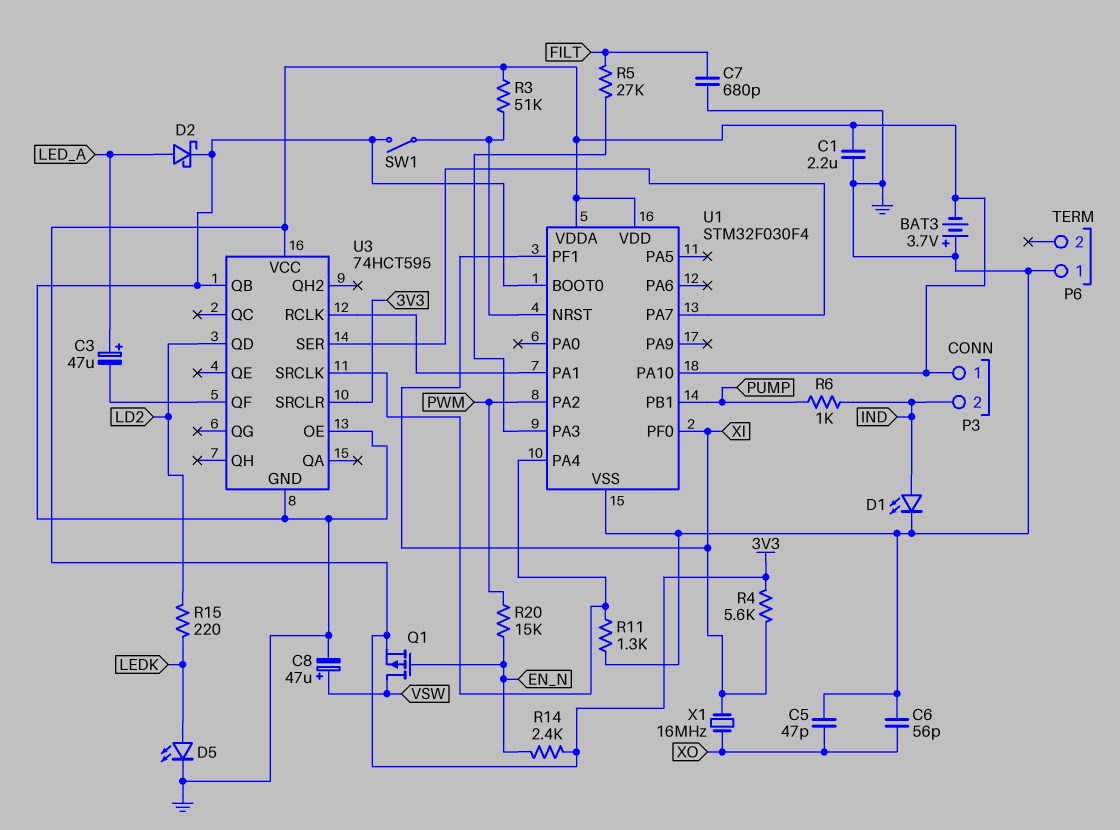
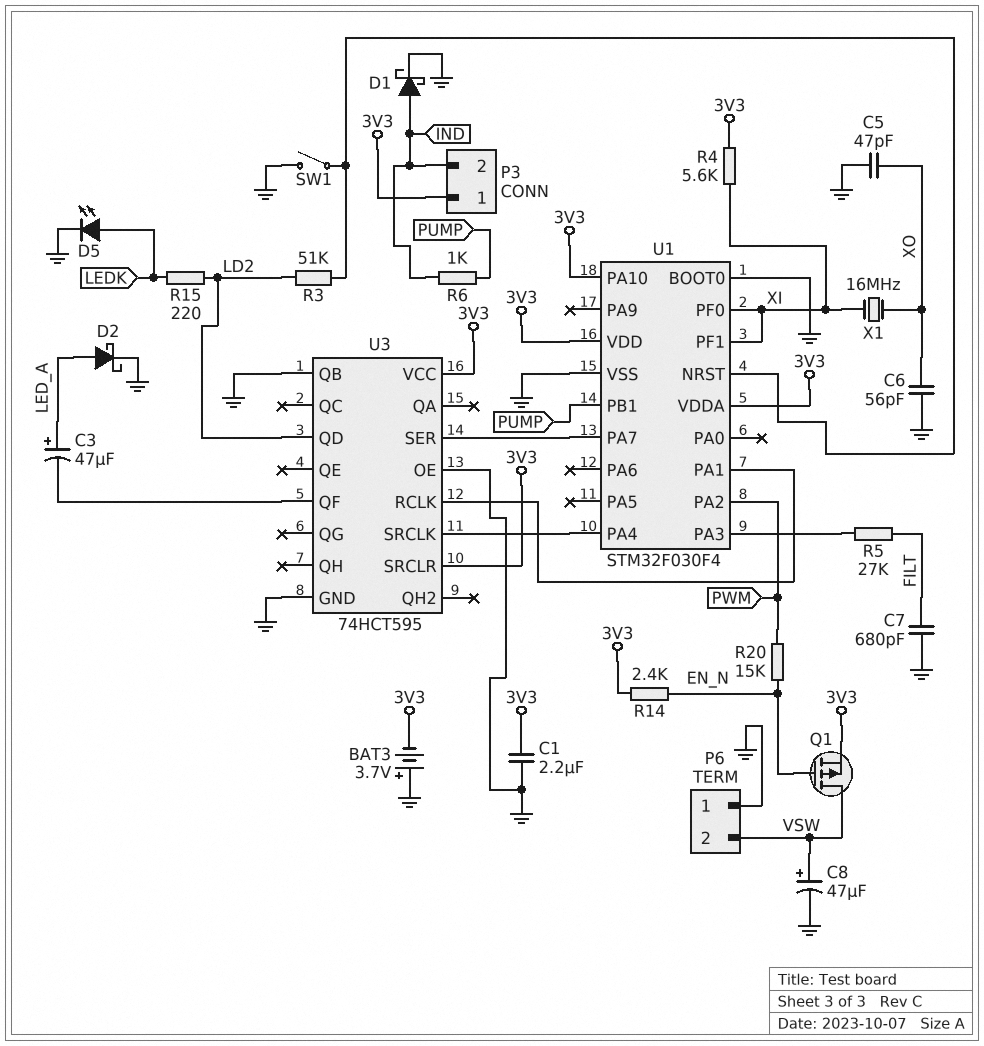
D1: LED (A IND, K GND) -> schottky (A IND, K GND)
P6 pin 2: none -> VSW
R3: 51k (3V3, U1/NRST) -> 51k (LD2, U1/NRST)
R11: 1.3k (GND, U1/PA4) -> none

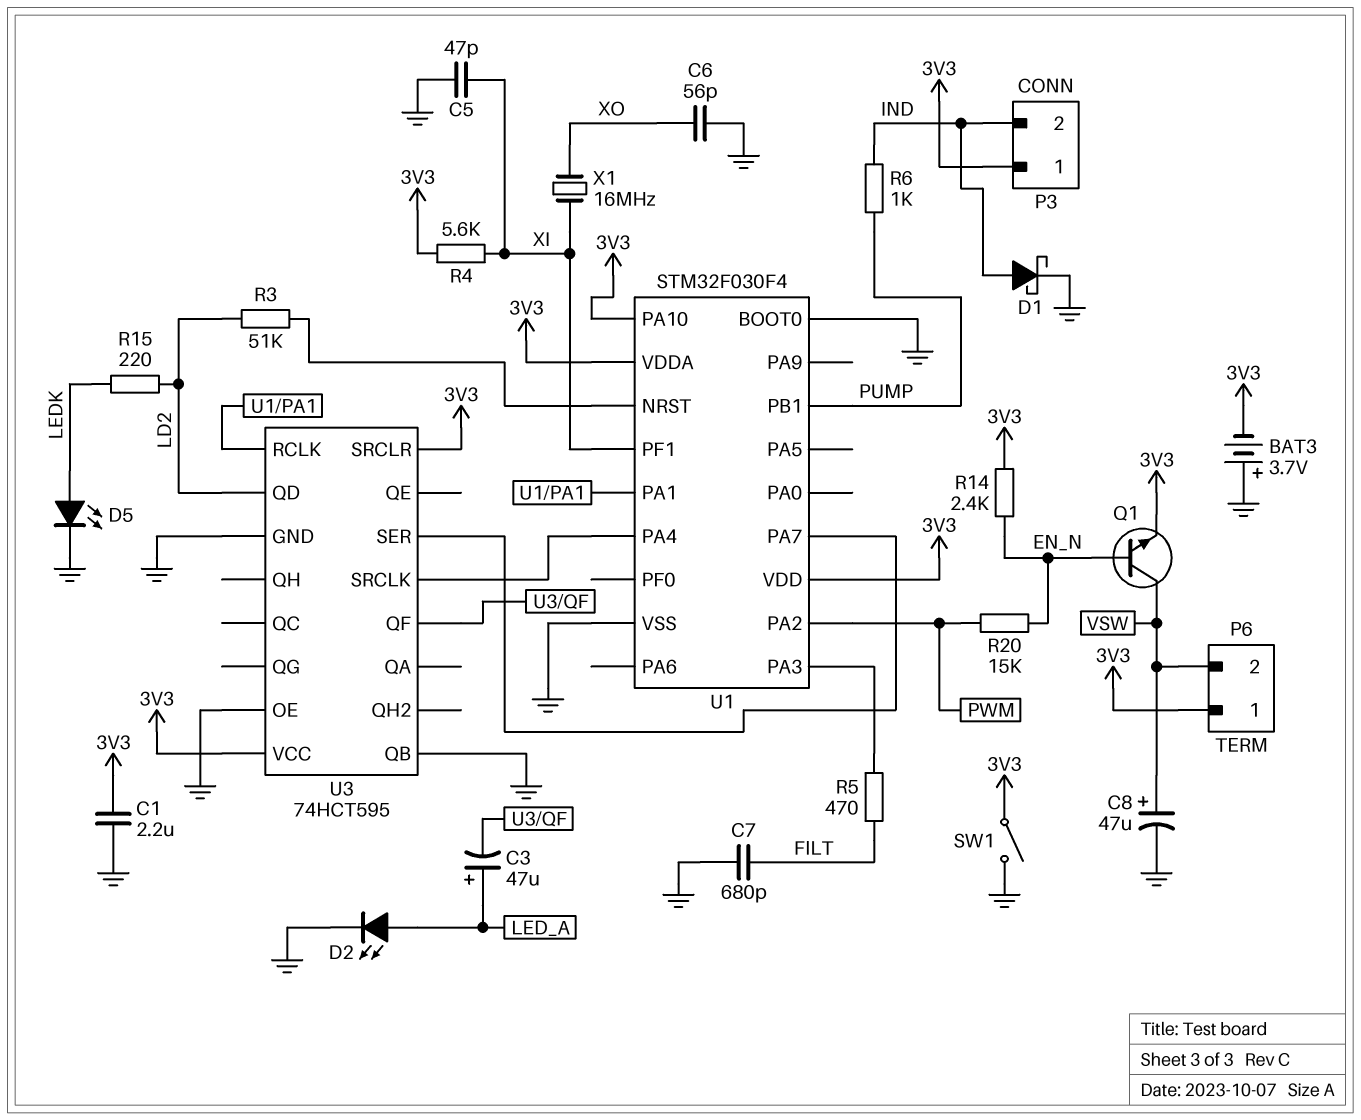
C5: 47pF (GND, XO) -> 47pF (GND, XI)
D2: schottky (A LED_A, K GND) -> LED (A LED_A, K GND)
P6 pin 1: GND -> 3V3
Q1: PMOS (G EN_N, D VSW, S 3V3) -> NPN (B EN_N, C VSW, E 3V3)
R5: 27k (FILT, U1/PA3) -> 470 (FILT, U1/PA3)
SW1: switch (GND, U1/NRST) -> switch (3V3, GND)
U1 pin PF0: XI -> none

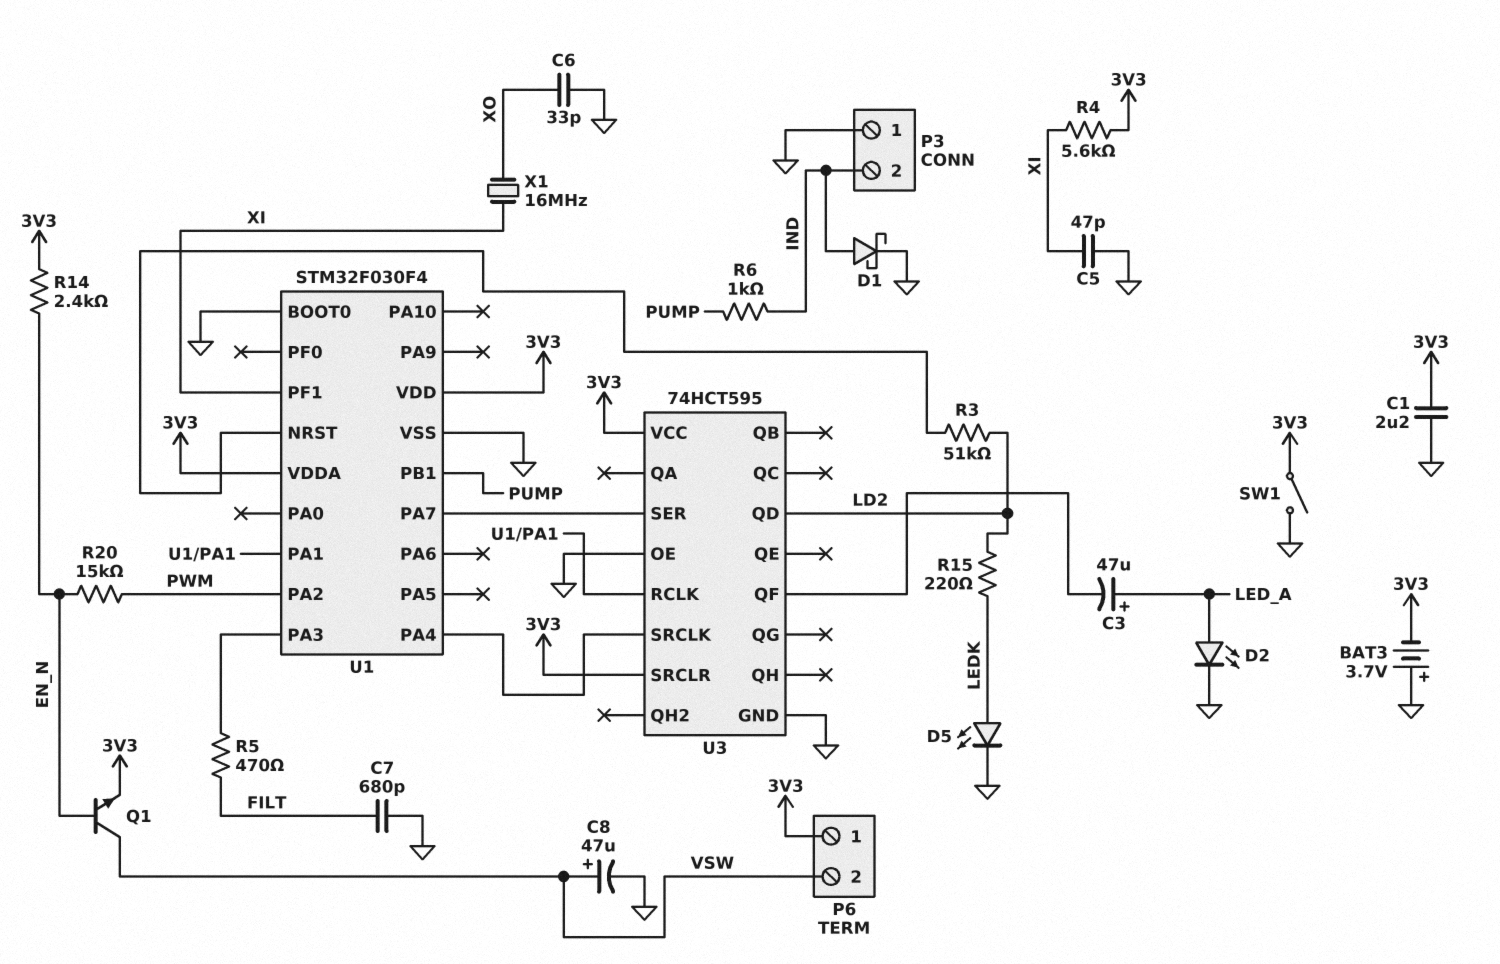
C6: 56pF (GND, XO) -> 33pF (GND, XO)
P3 pin 1: 3V3 -> GND
U1 pin PA10: 3V3 -> none
U3 pin QB: GND -> none

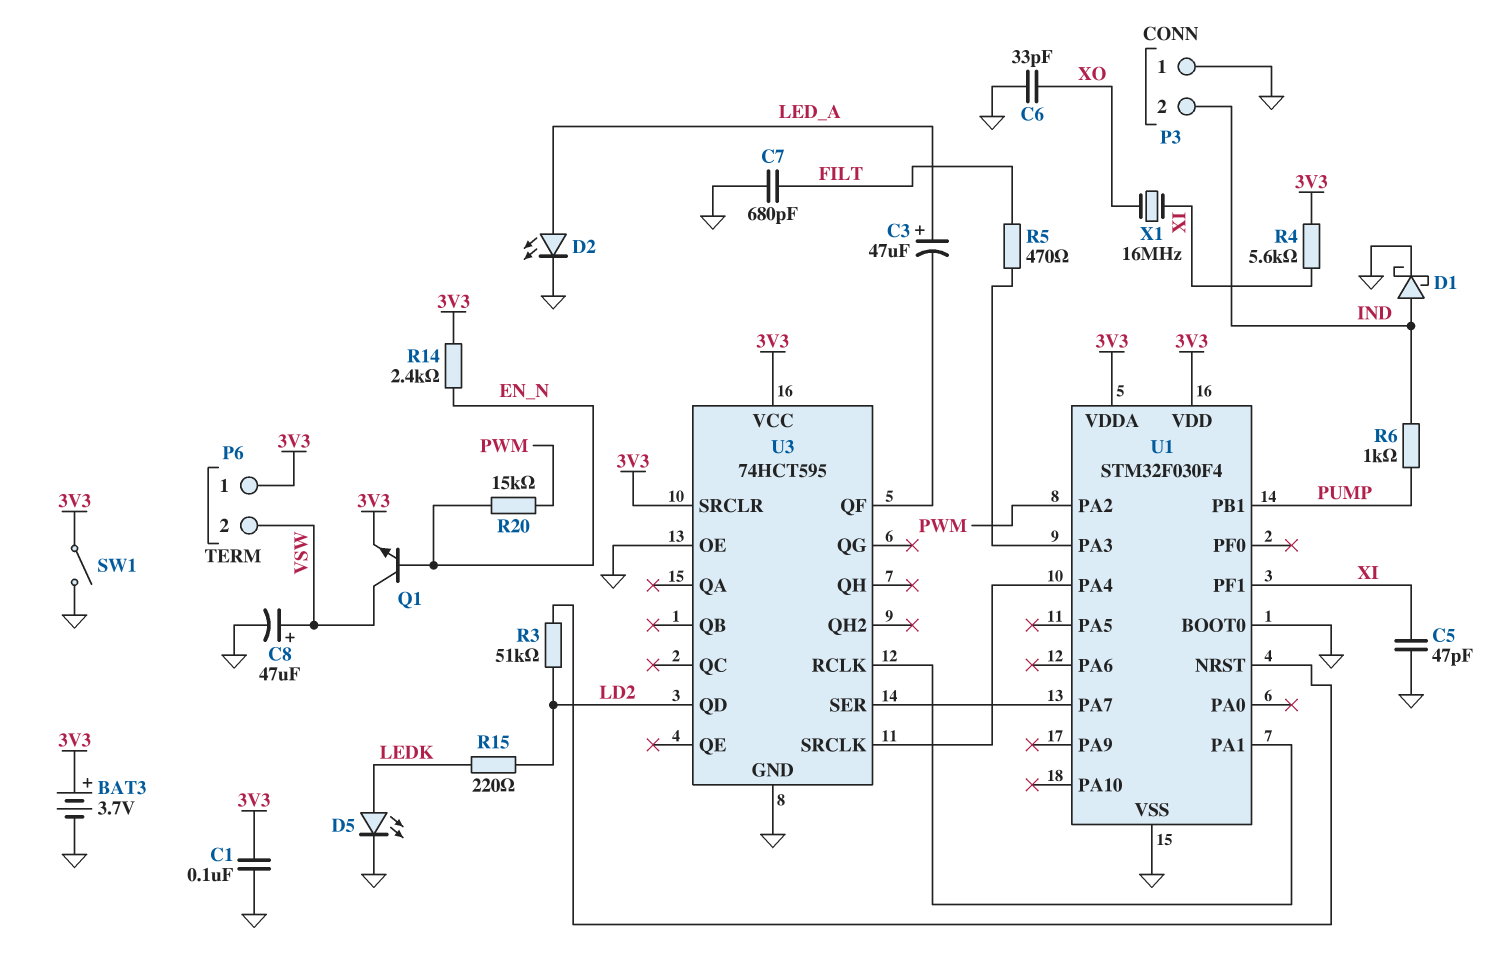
BAT3: 3.7V (plus GND, minus 3V3) -> 3.7V (plus 3V3, minus GND)
C1: 2.2uF (3V3, GND) -> 100nF (3V3, GND)

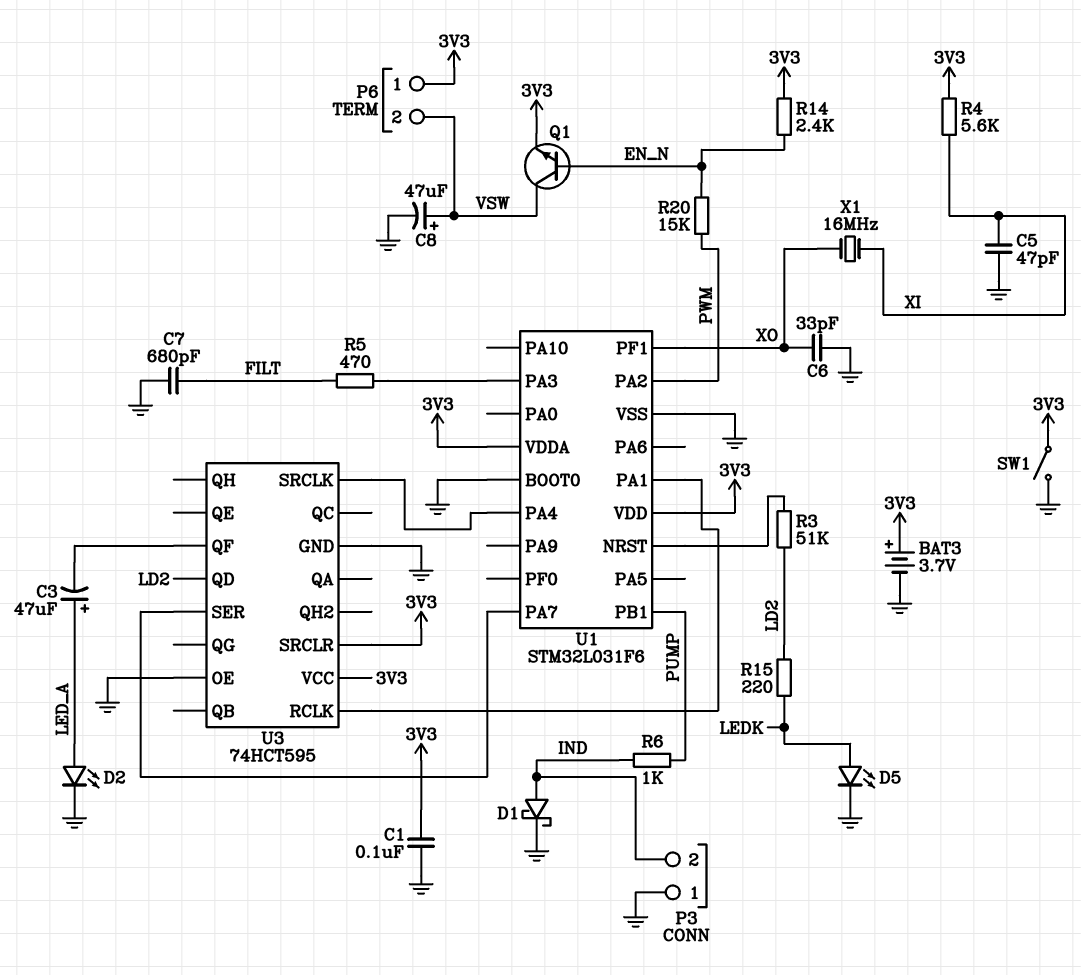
U1: STM32F030F4 -> STM32L031F6
U1 pin PF1: XI -> XO

